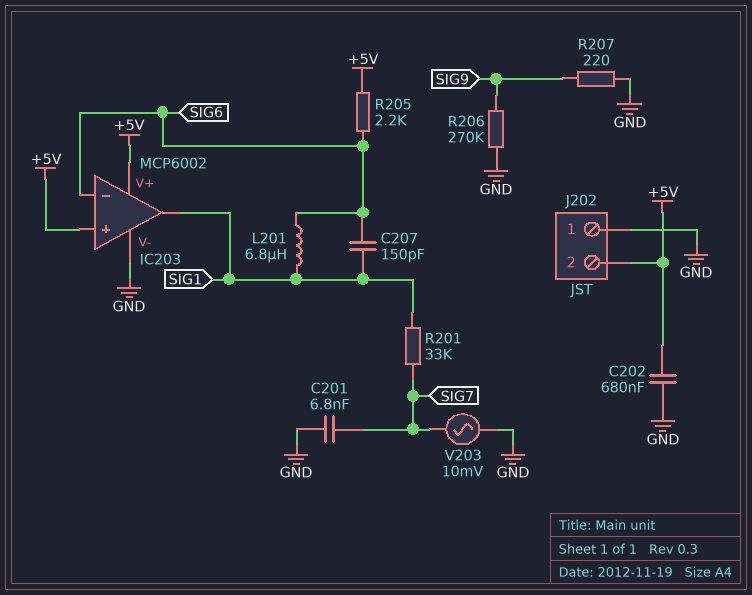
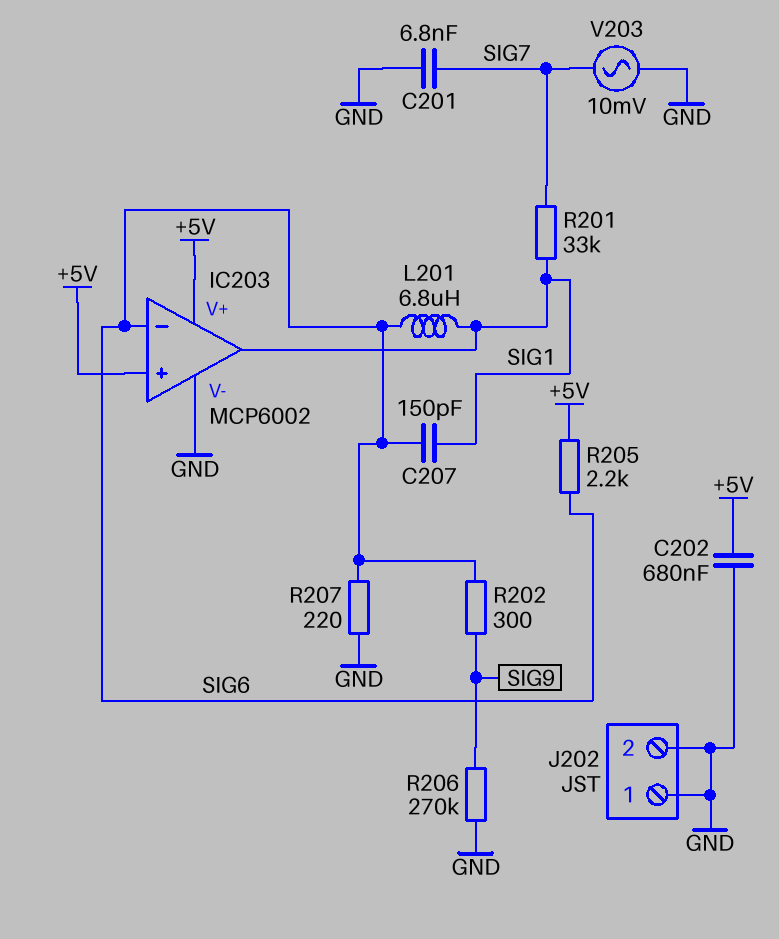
J202 pin 2: +5V -> GND
R202: none -> 300 (SIG6, SIG9)
R207: 220 (GND, SIG9) -> 220 (GND, SIG6)

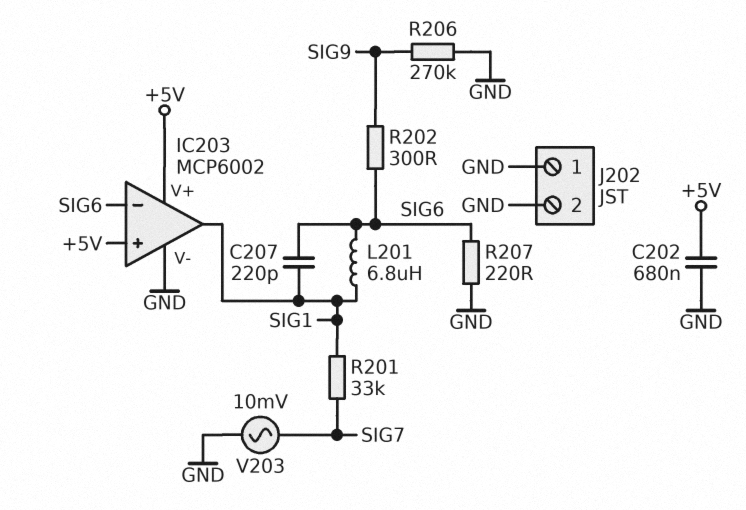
C201: 6.8nF (GND, SIG7) -> none
C207: 150pF (SIG1, SIG6) -> 220pF (SIG1, SIG6)
R205: 2.2k (+5V, SIG6) -> none

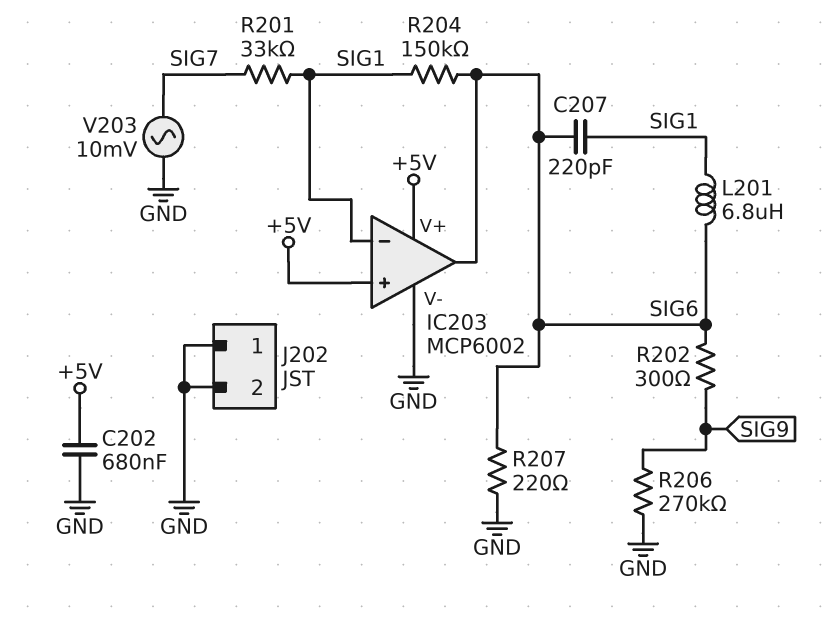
IC203 pin in-: SIG6 -> SIG1
IC203 pin out: SIG1 -> SIG6
R204: none -> 150k (SIG1, SIG6)

